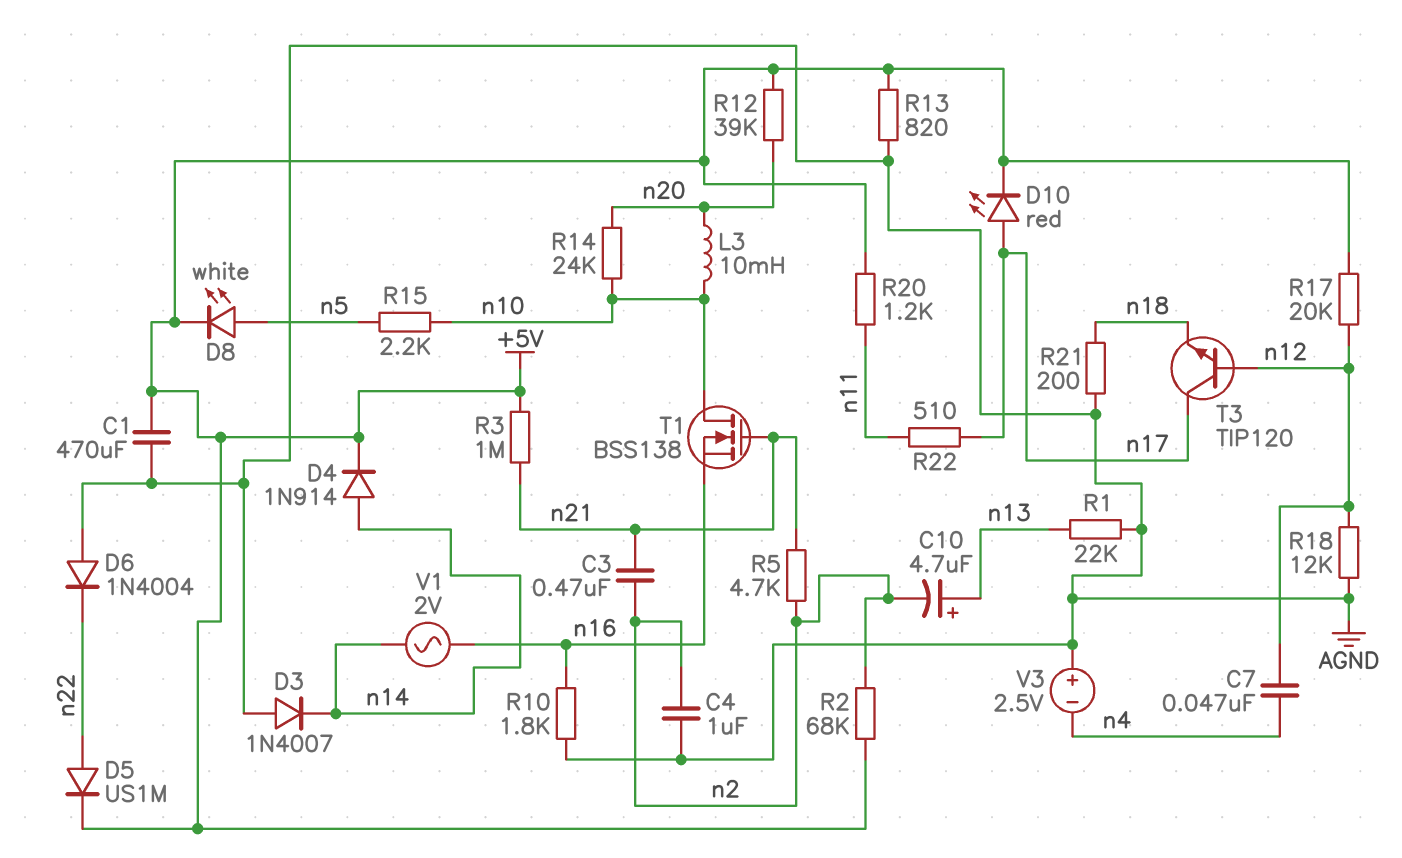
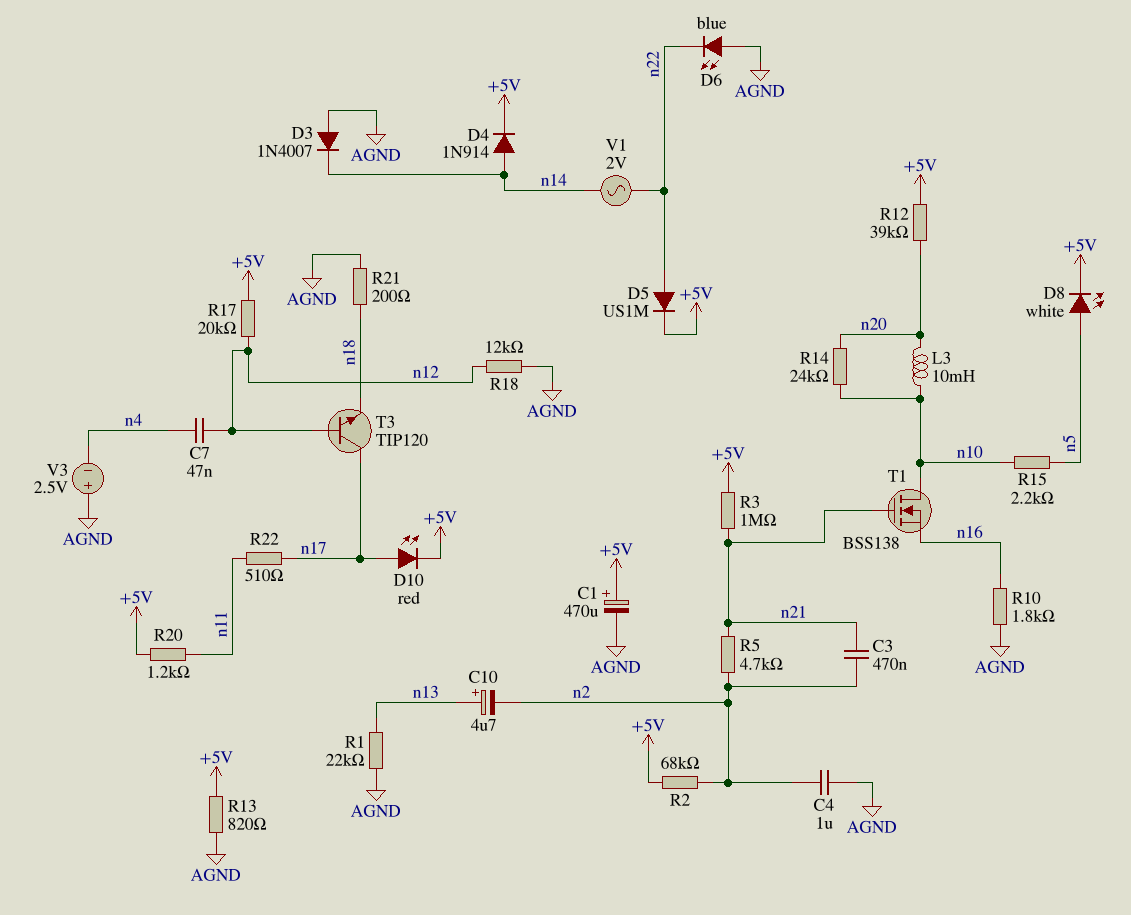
C1: 470uF (+5V, AGND) -> 470uF (plus +5V, minus AGND)
D6: diode 1N4004 (A AGND, K n22) -> LED blue (A AGND, K n22)
V1: AC 2V (n14, n16) -> AC 2V (n14, n22)

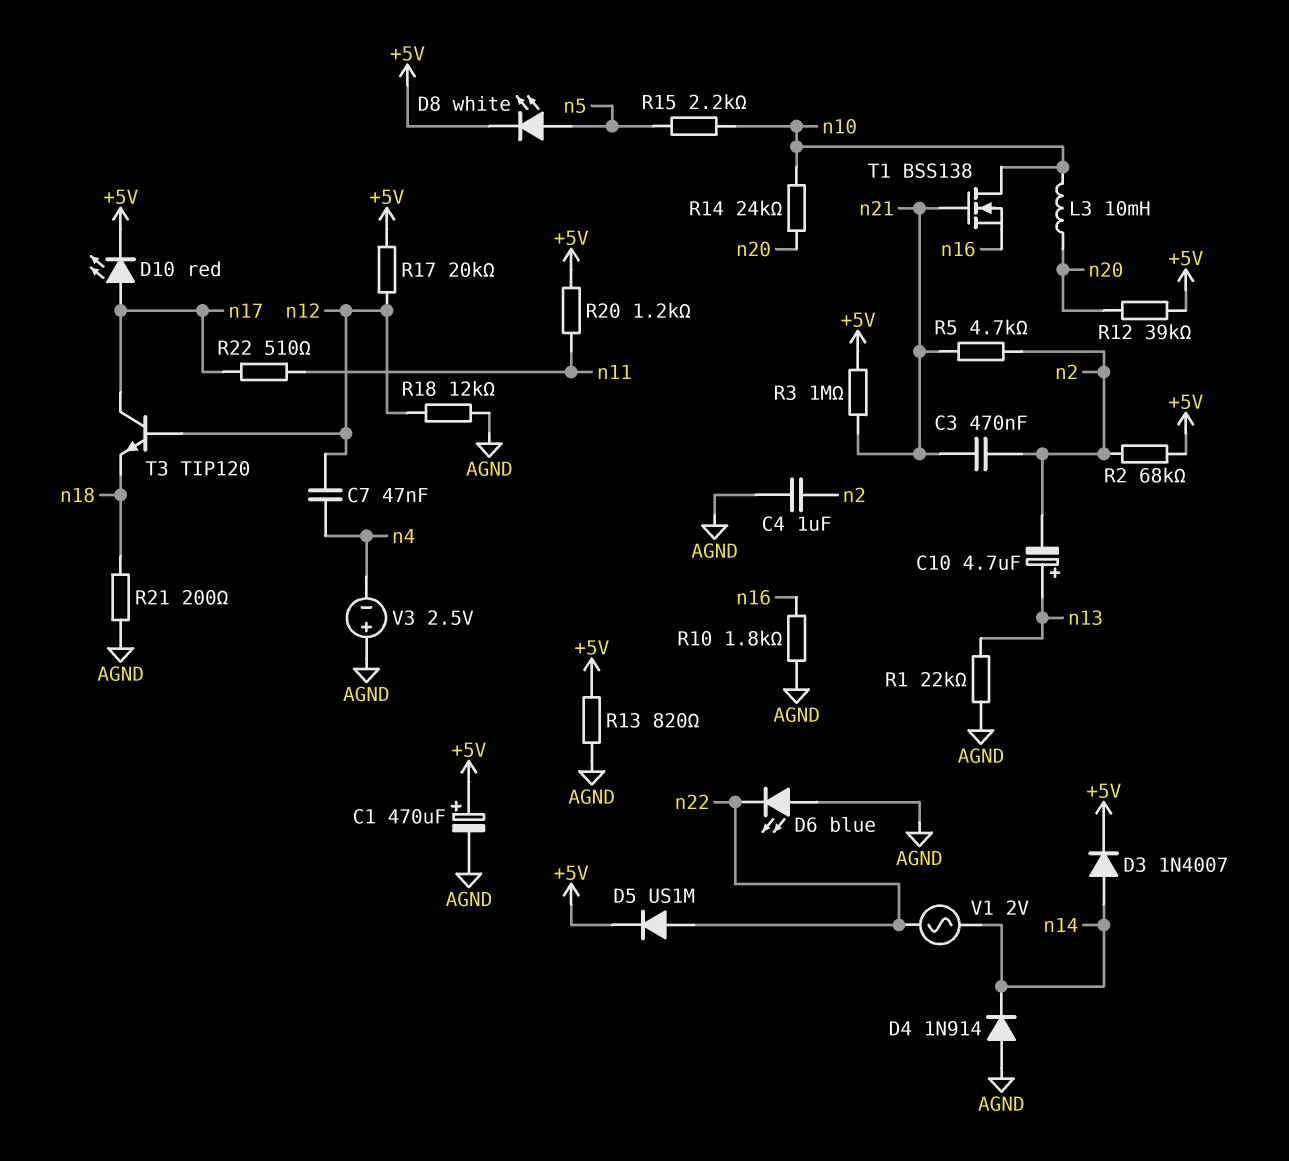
D3: diode 1N4007 (A AGND, K n14) -> diode 1N4007 (A n14, K +5V)
D4: diode 1N914 (A n14, K +5V) -> diode 1N914 (A AGND, K n14)

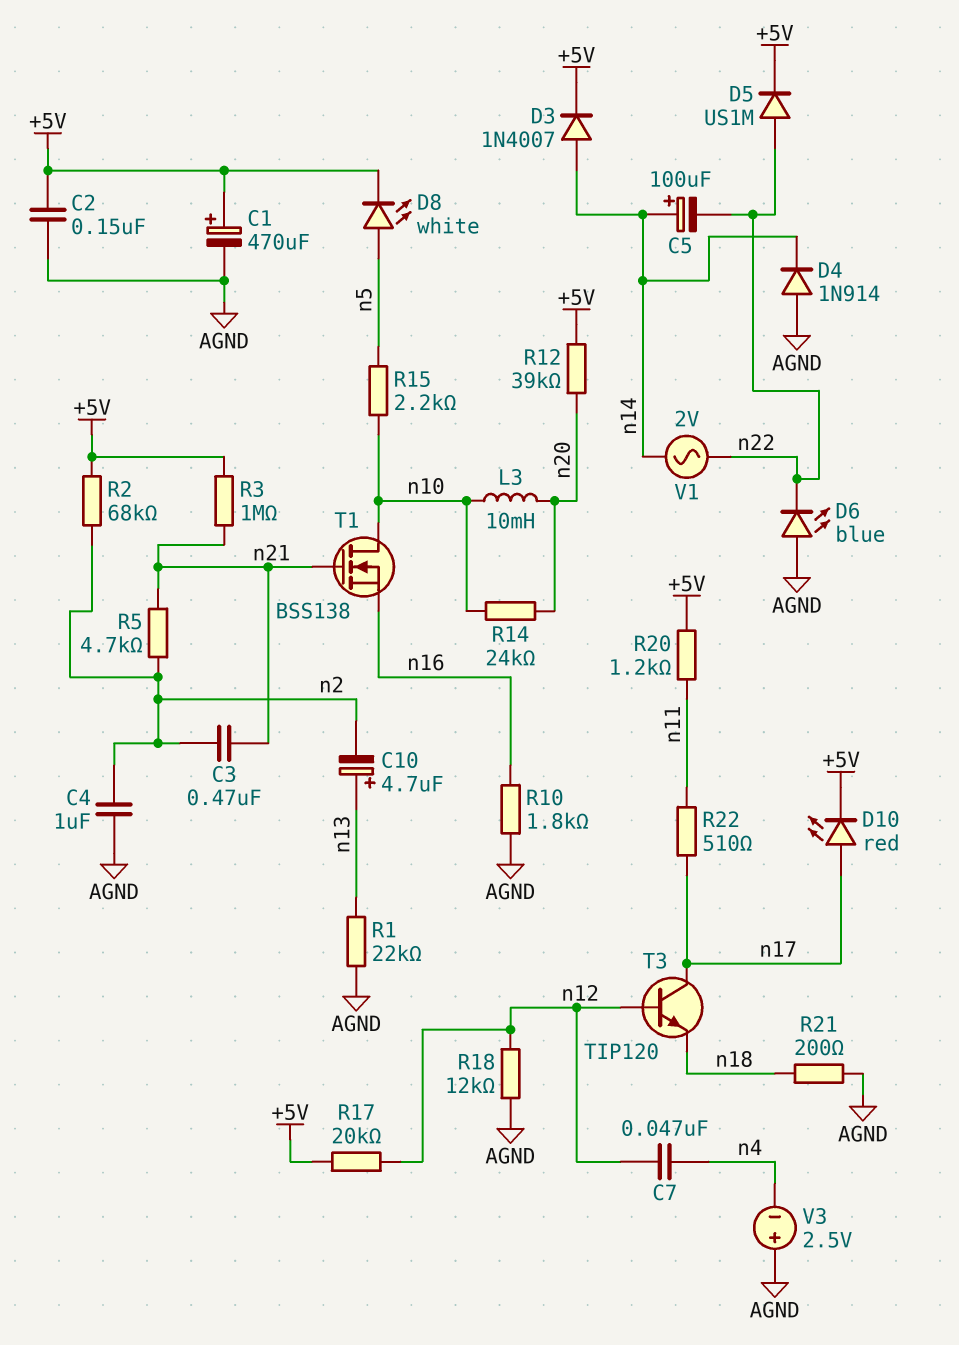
C2: none -> 150nF (+5V, AGND)
C5: none -> 100uF (plus n14, minus n22)
R13: 820 (+5V, AGND) -> none

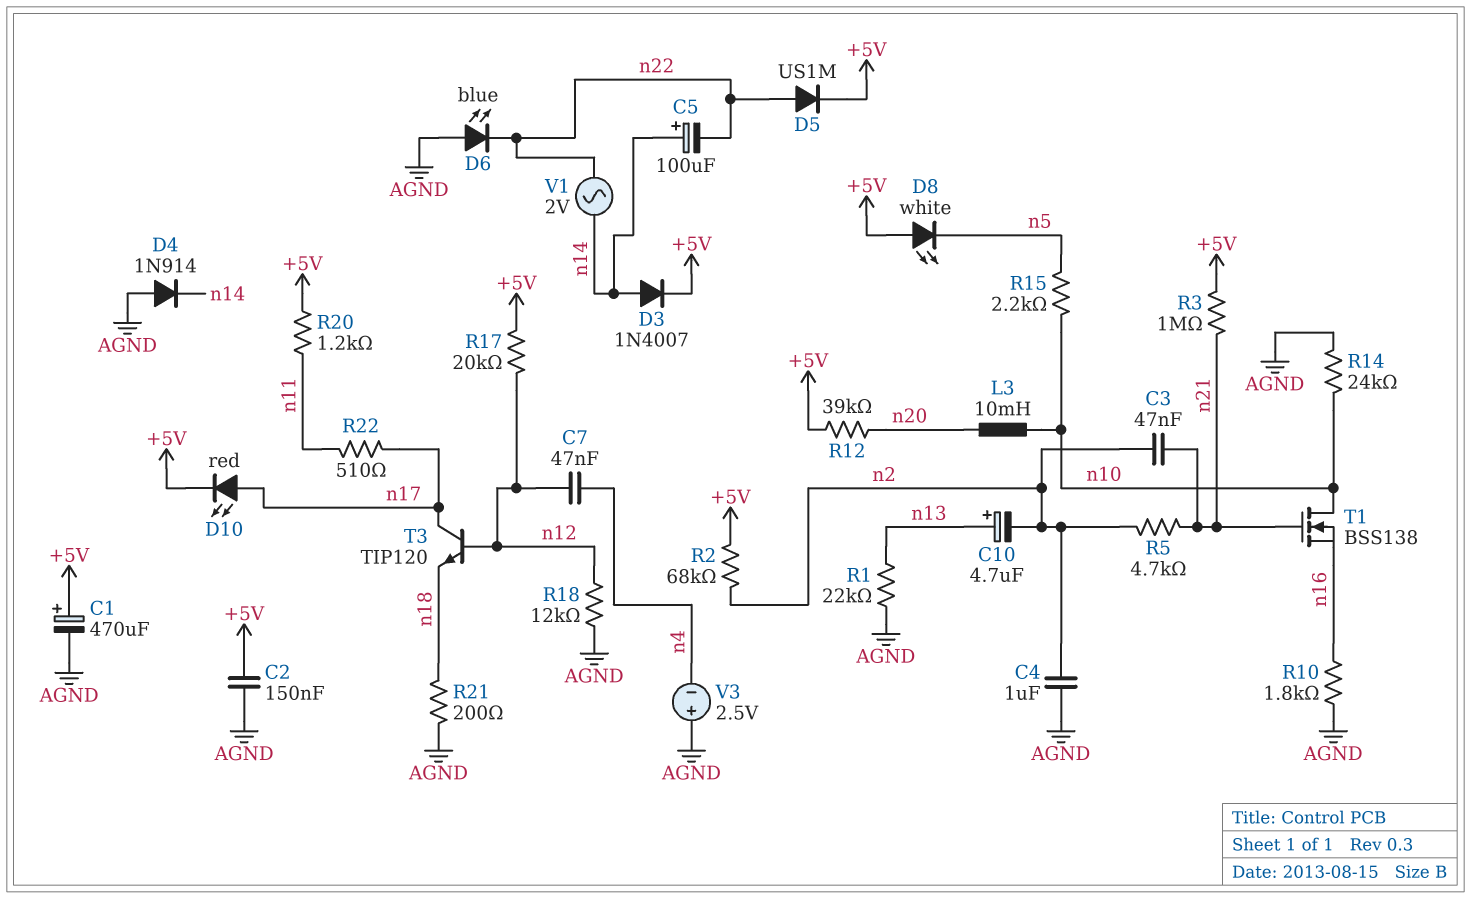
C3: 470nF (n2, n21) -> 47nF (n2, n21)
D8: LED white (A n5, K +5V) -> LED white (A +5V, K n5)
R14: 24k (n10, n20) -> 24k (AGND, n10)

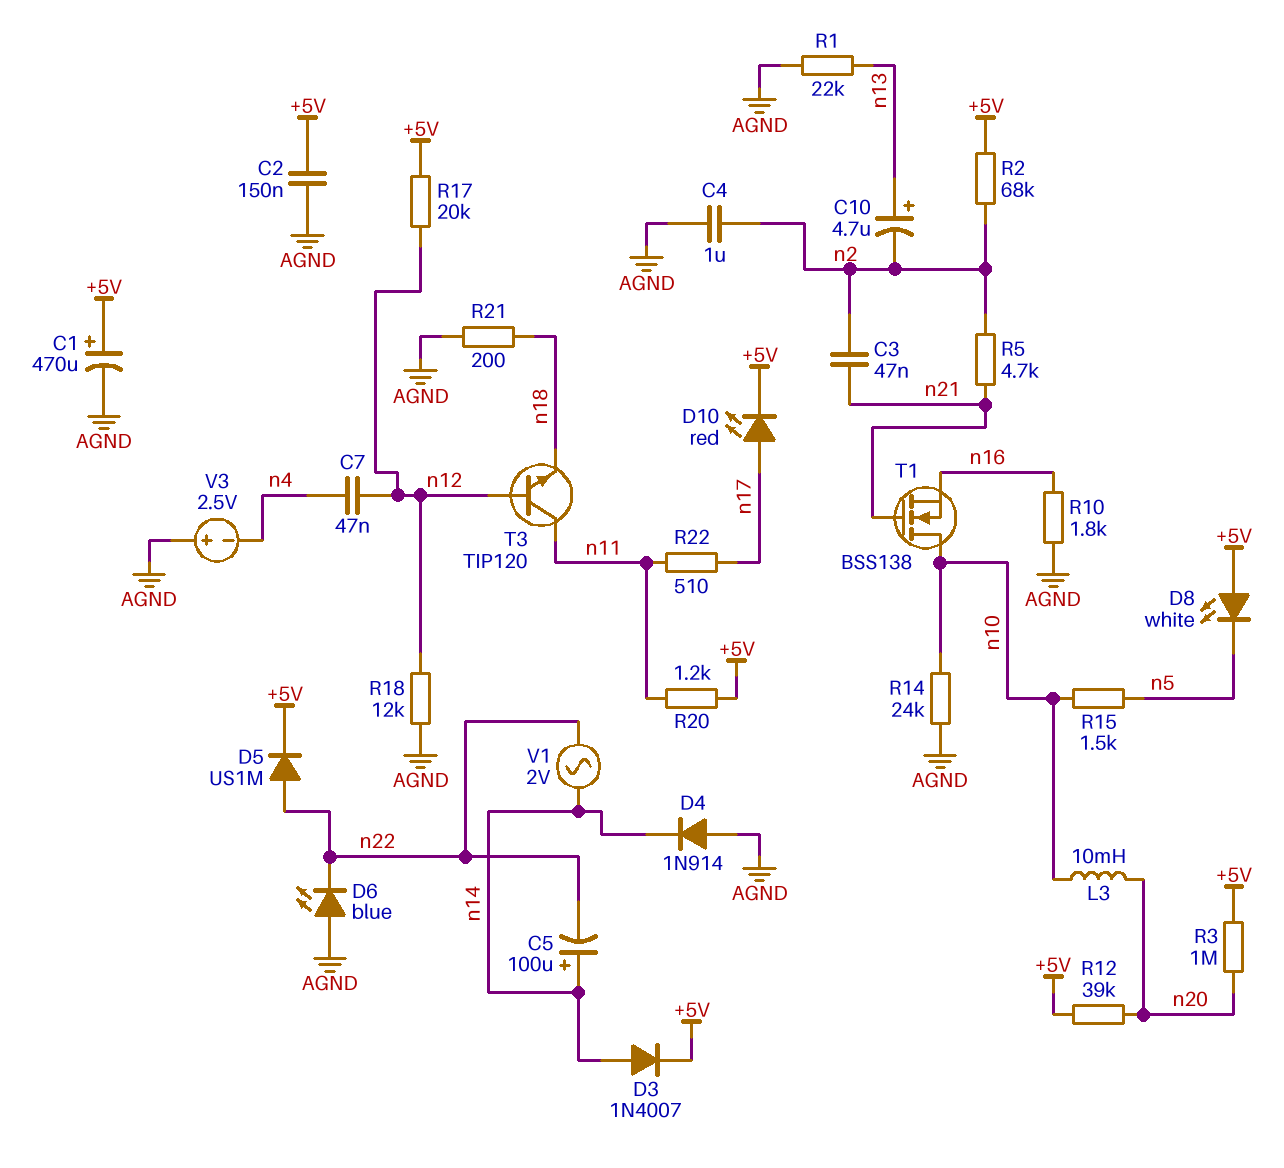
R3: 1M (+5V, n21) -> 1M (+5V, n20)
R15: 2.2k (n5, n10) -> 1.5k (n5, n10)
T3: NPN TIP120 (B n12, C n17, E n18) -> NPN TIP120 (B n12, C n11, E n18)

